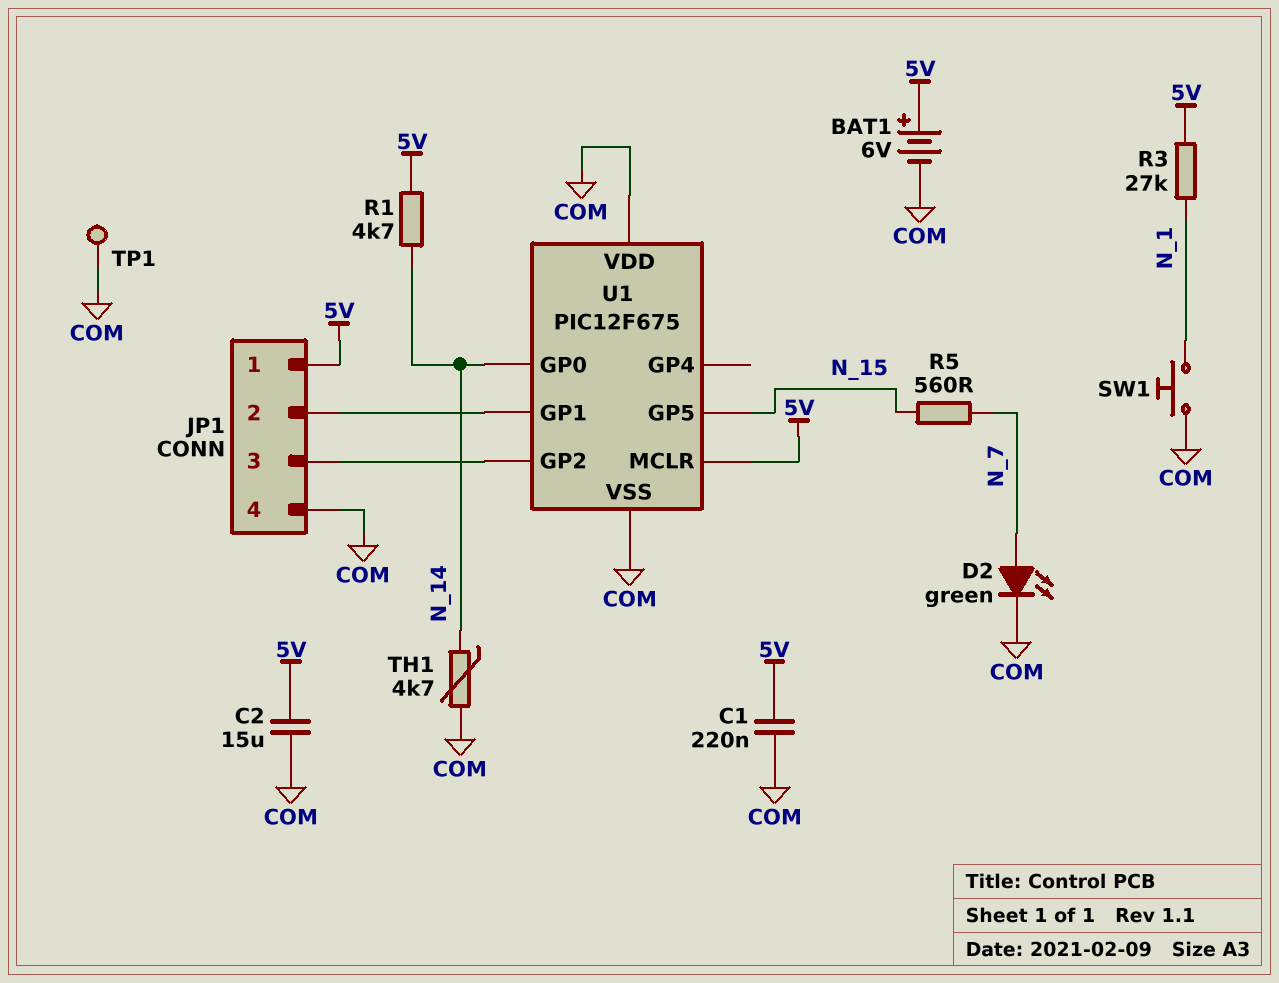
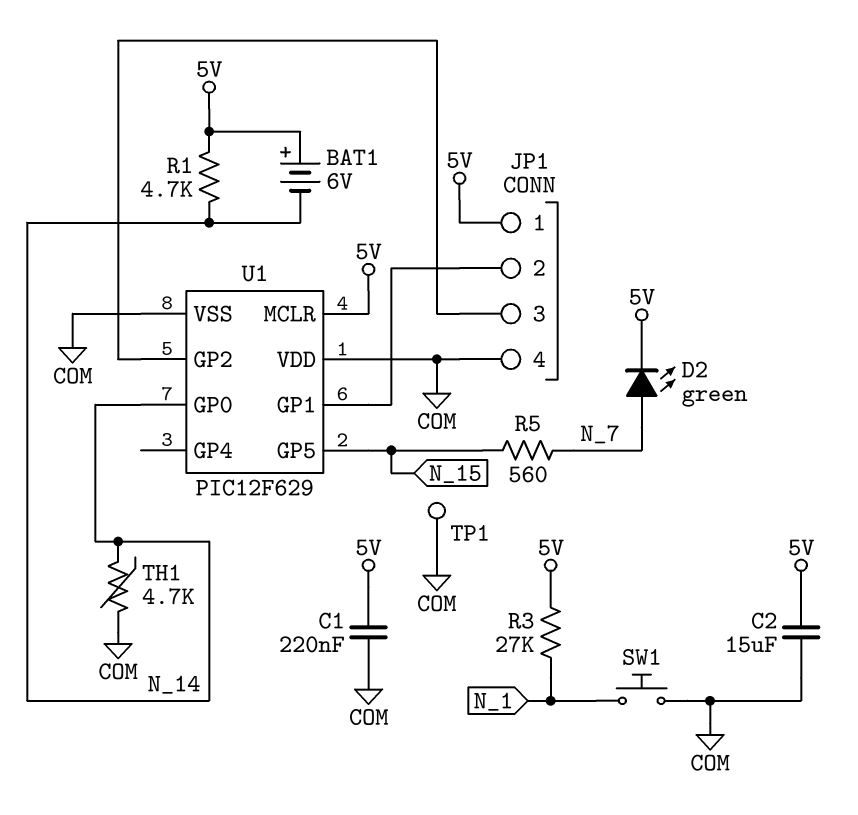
BAT1: 6V (plus 5V, minus COM) -> 6V (plus 5V, minus N_14)
D2: LED green (A N_7, K COM) -> LED green (A N_7, K 5V)
U1: PIC12F675 -> PIC12F629

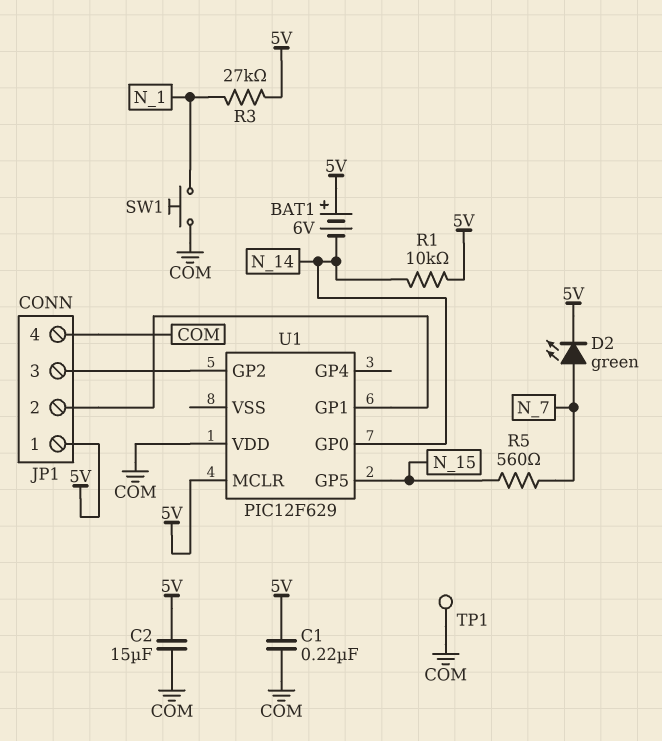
R1: 4.7k (5V, N_14) -> 10k (5V, N_14)
TH1: 4.7k (COM, N_14) -> none
U1 pin VSS: COM -> none

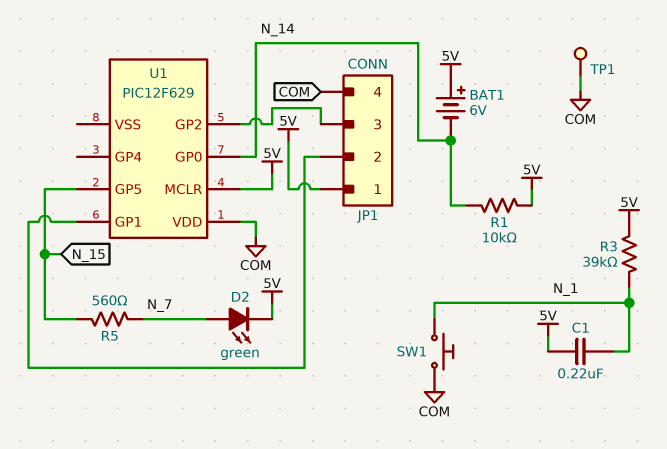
C1: 220nF (5V, COM) -> 220nF (5V, N_1)
C2: 15uF (5V, COM) -> none
R3: 27k (5V, N_1) -> 39k (5V, N_1)

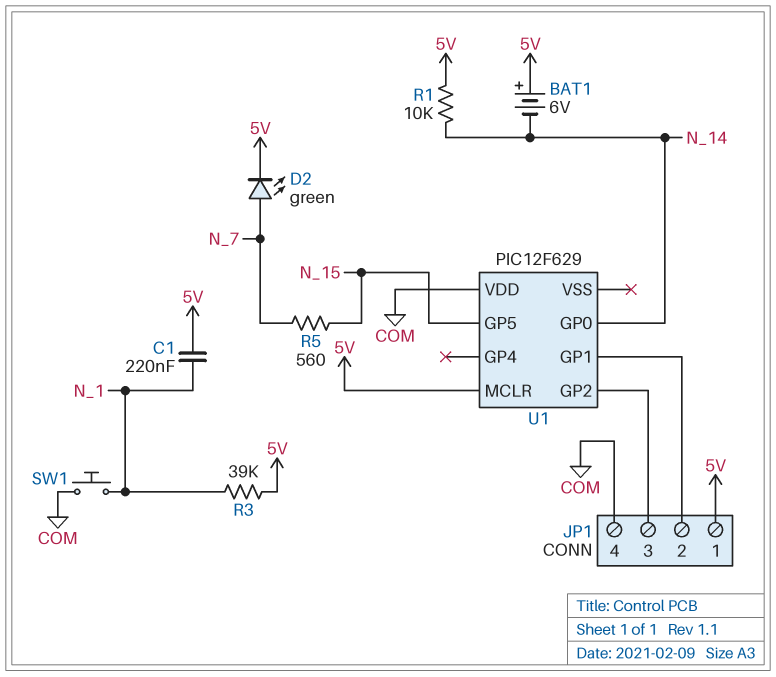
TP1: test point (COM) -> none

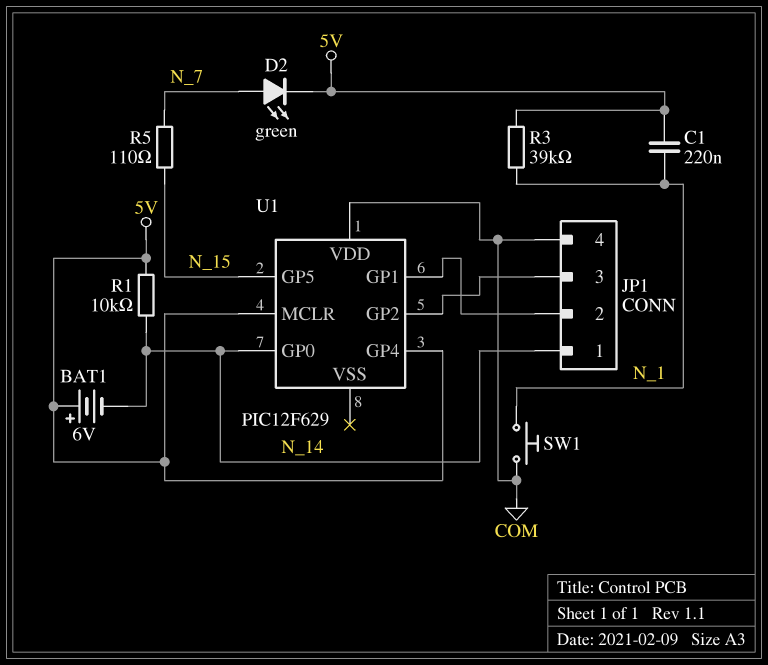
JP1 pin 1: 5V -> N_14
R5: 560 (N_7, N_15) -> 110 (N_7, N_15)
U1 pin GP4: none -> 5V

